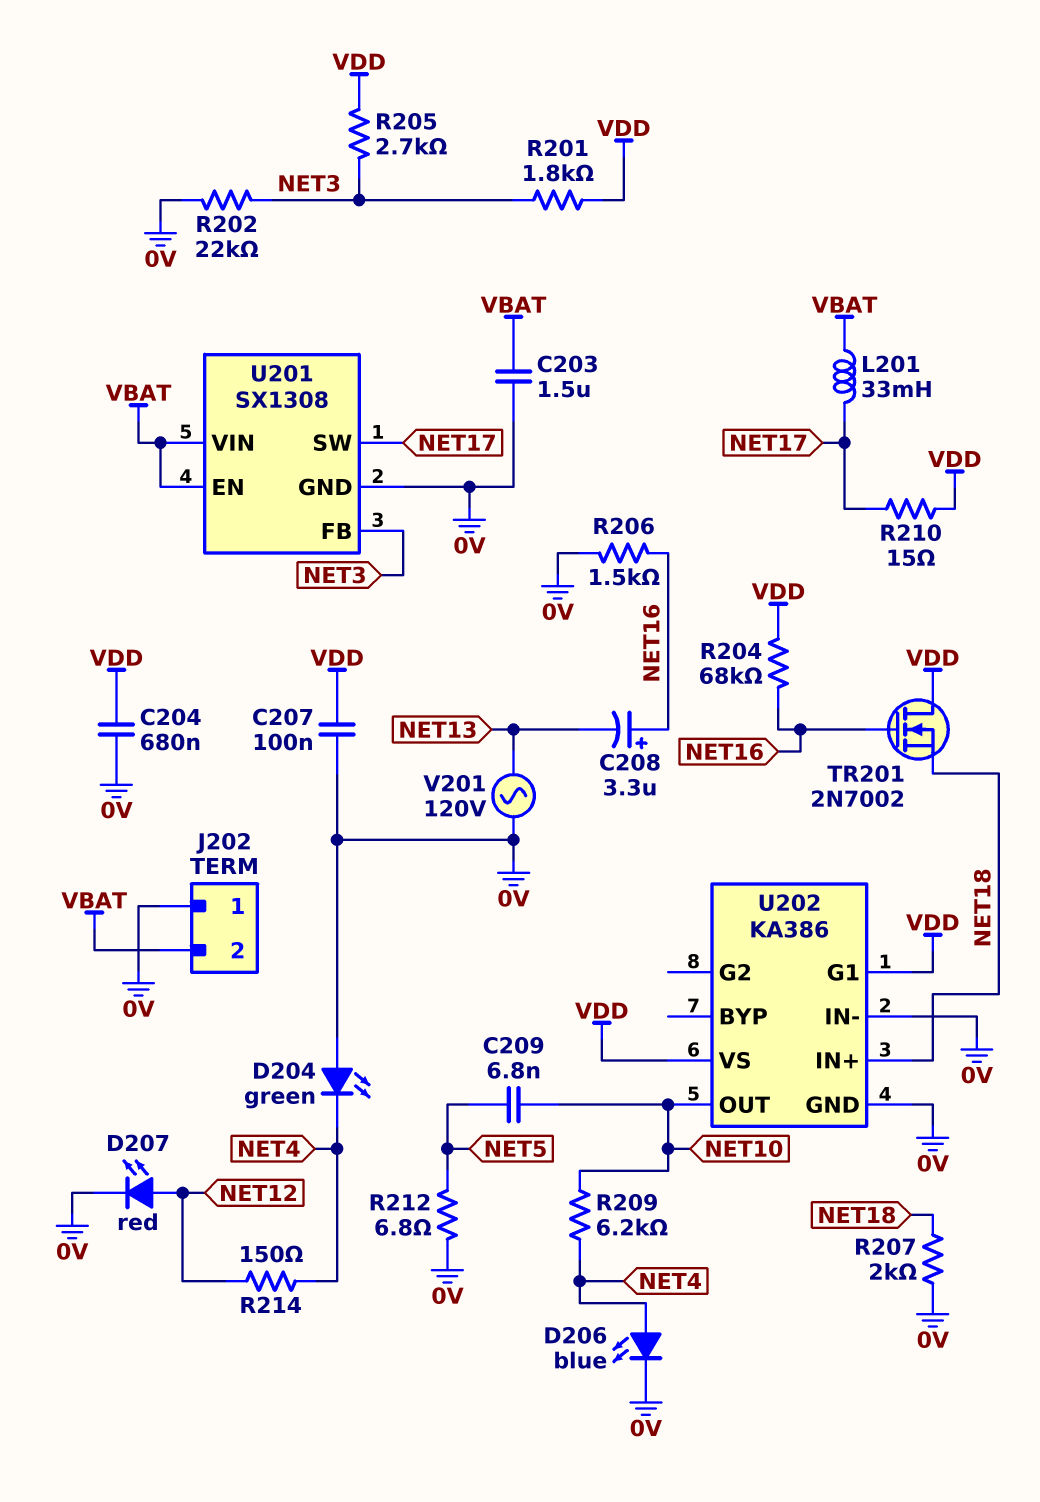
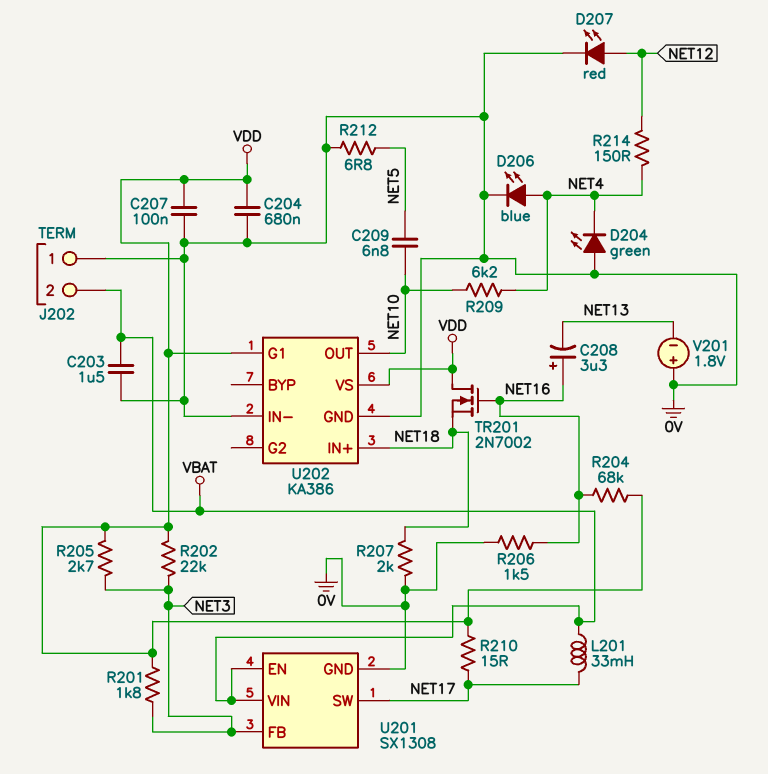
R202: 22k (0V, NET3) -> 22k (NET3, VDD)
V201: AC 120V (0V, NET13) -> 1.8V (plus 0V, minus NET13)

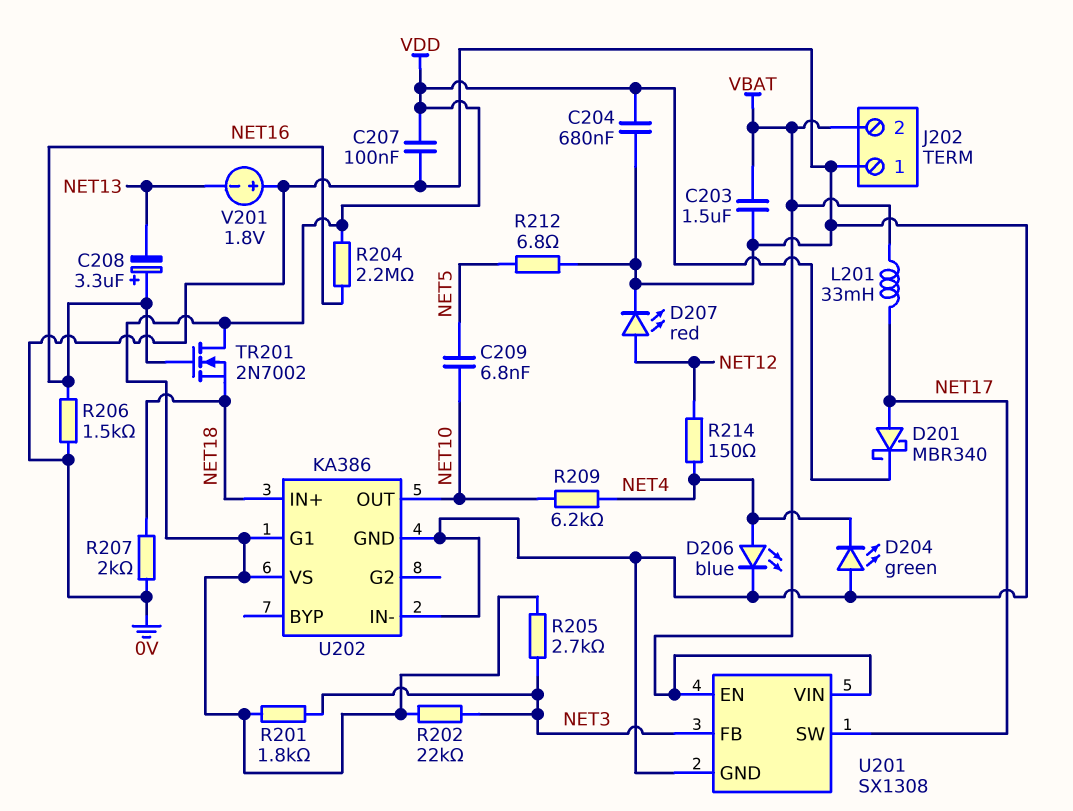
D201: none -> schottky MBR340 (A NET17, K VDD)
R204: 68k (NET16, VDD) -> 2.2M (NET16, VDD)
R210: 15 (NET17, VDD) -> none

